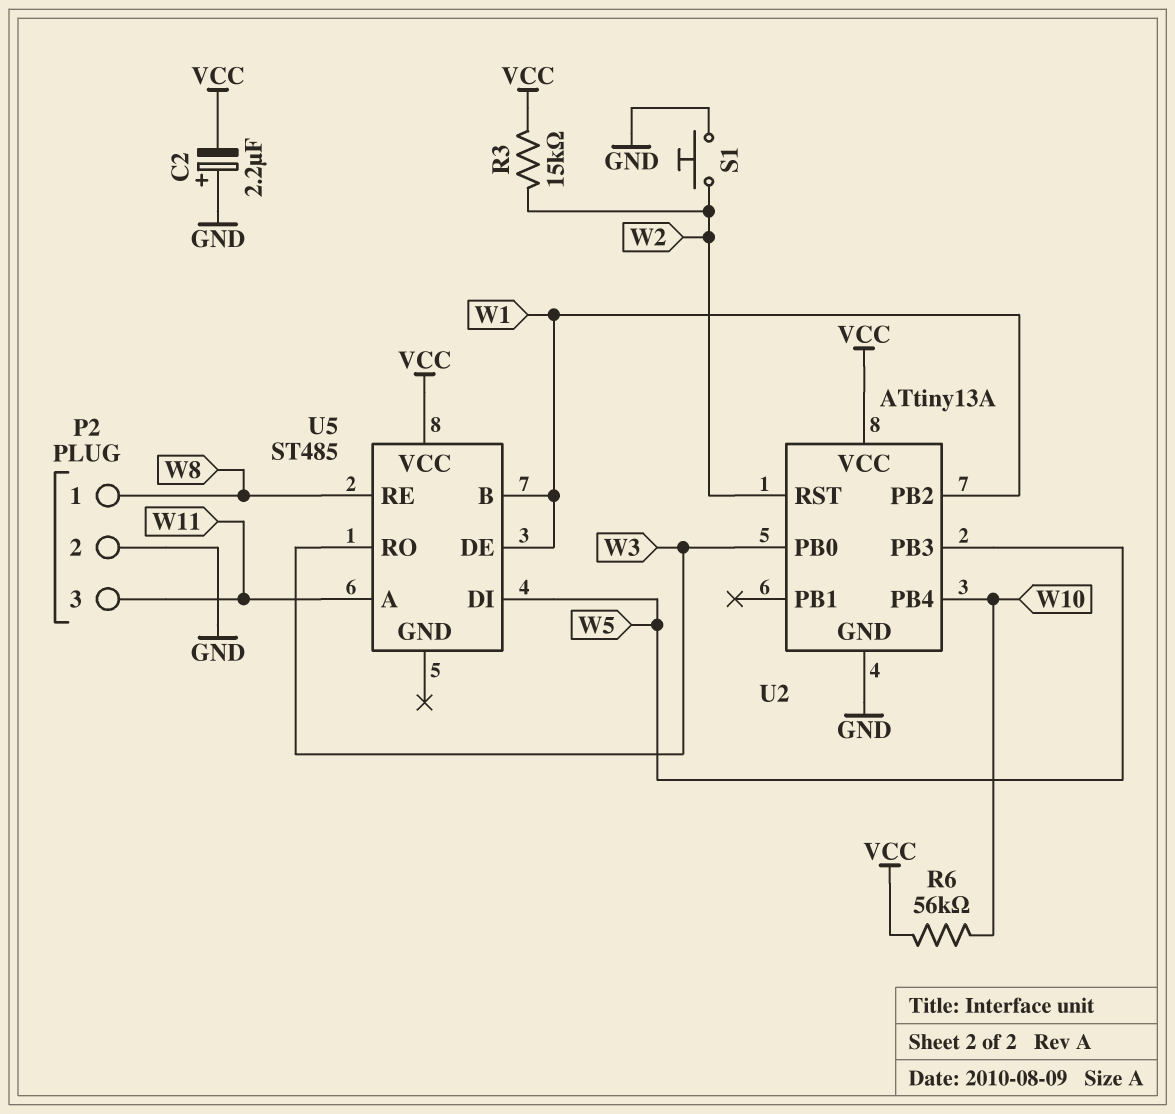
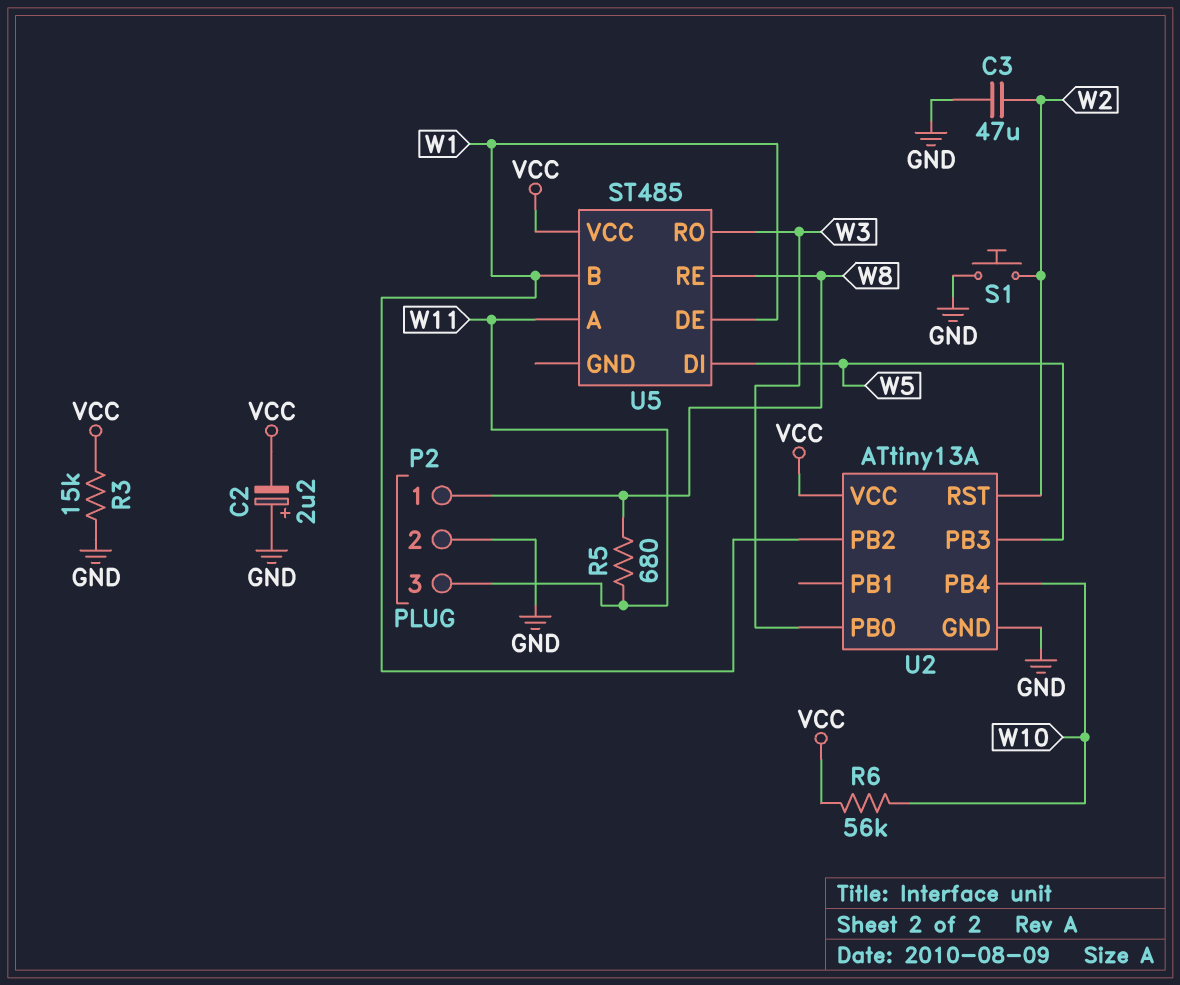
C3: none -> 47uF (GND, W2)
R3: 15k (VCC, W2) -> 15k (GND, VCC)
R5: none -> 680 (W8, W11)

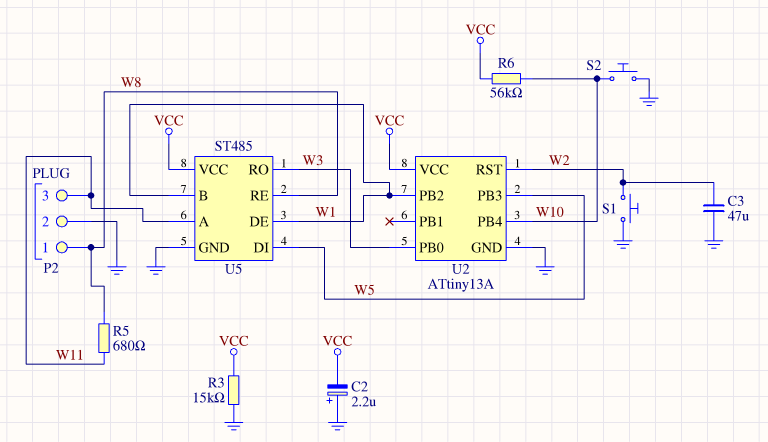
S2: none -> button (GND, W10)
U5 pin GND: none -> GND

